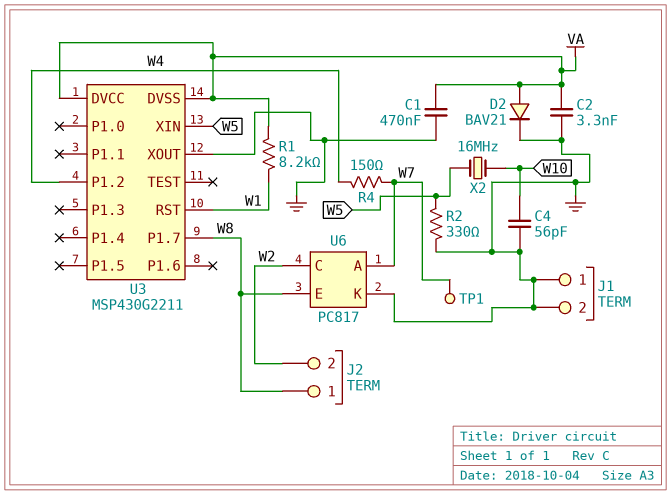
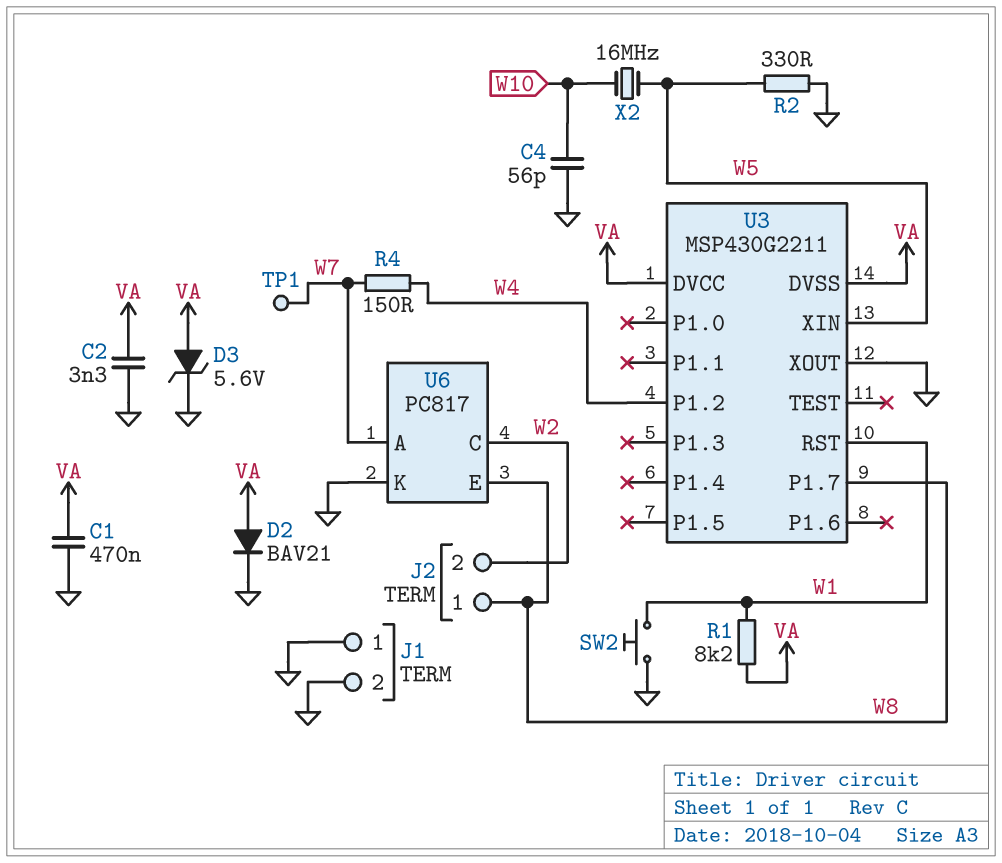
D3: none -> zener 5.6V (A VA, K GND)
SW2: none -> button (GND, W1)

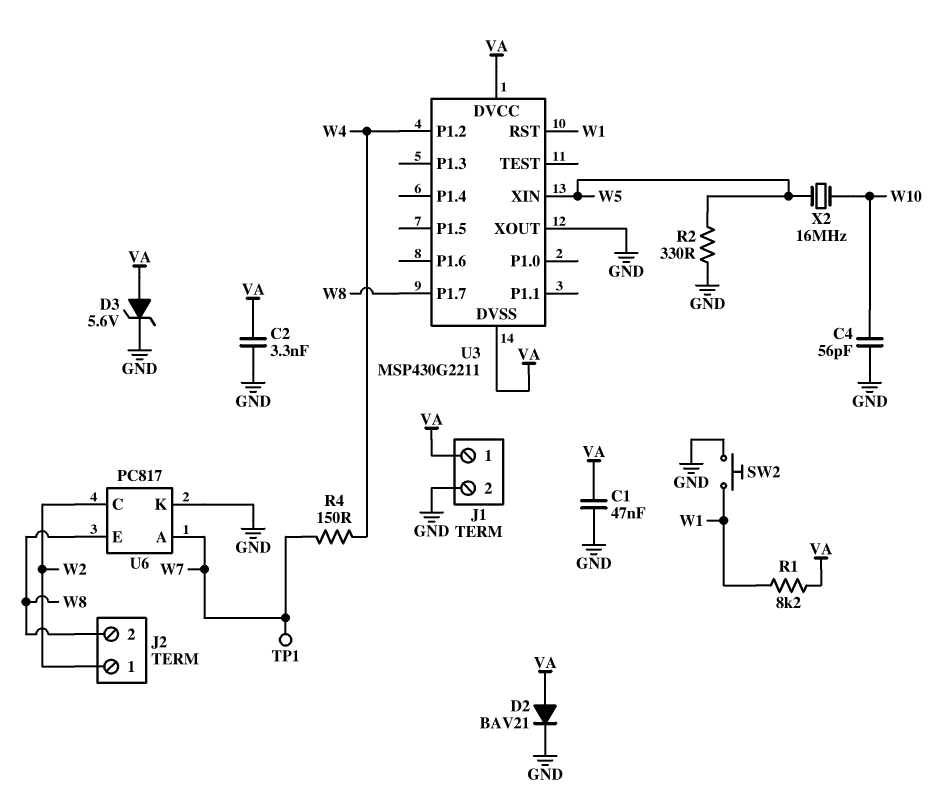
C1: 470nF (GND, VA) -> 47nF (GND, VA)
J1 pin 1: GND -> VA
J2 pin 1: W8 -> W2
J2 pin 2: W2 -> W8

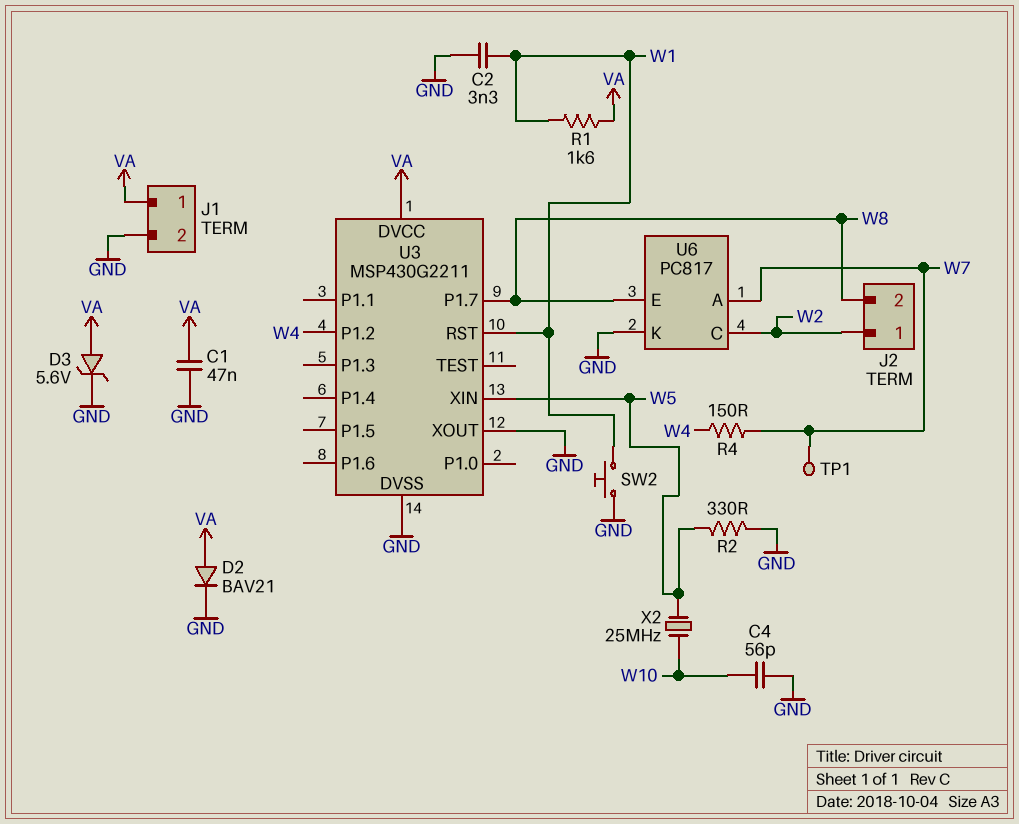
C2: 3.3nF (GND, VA) -> 3.3nF (GND, W1)
R1: 8.2k (VA, W1) -> 1.6k (VA, W1)
U3 pin DVSS: VA -> GND
X2: 16MHz (W5, W10) -> 25MHz (W5, W10)

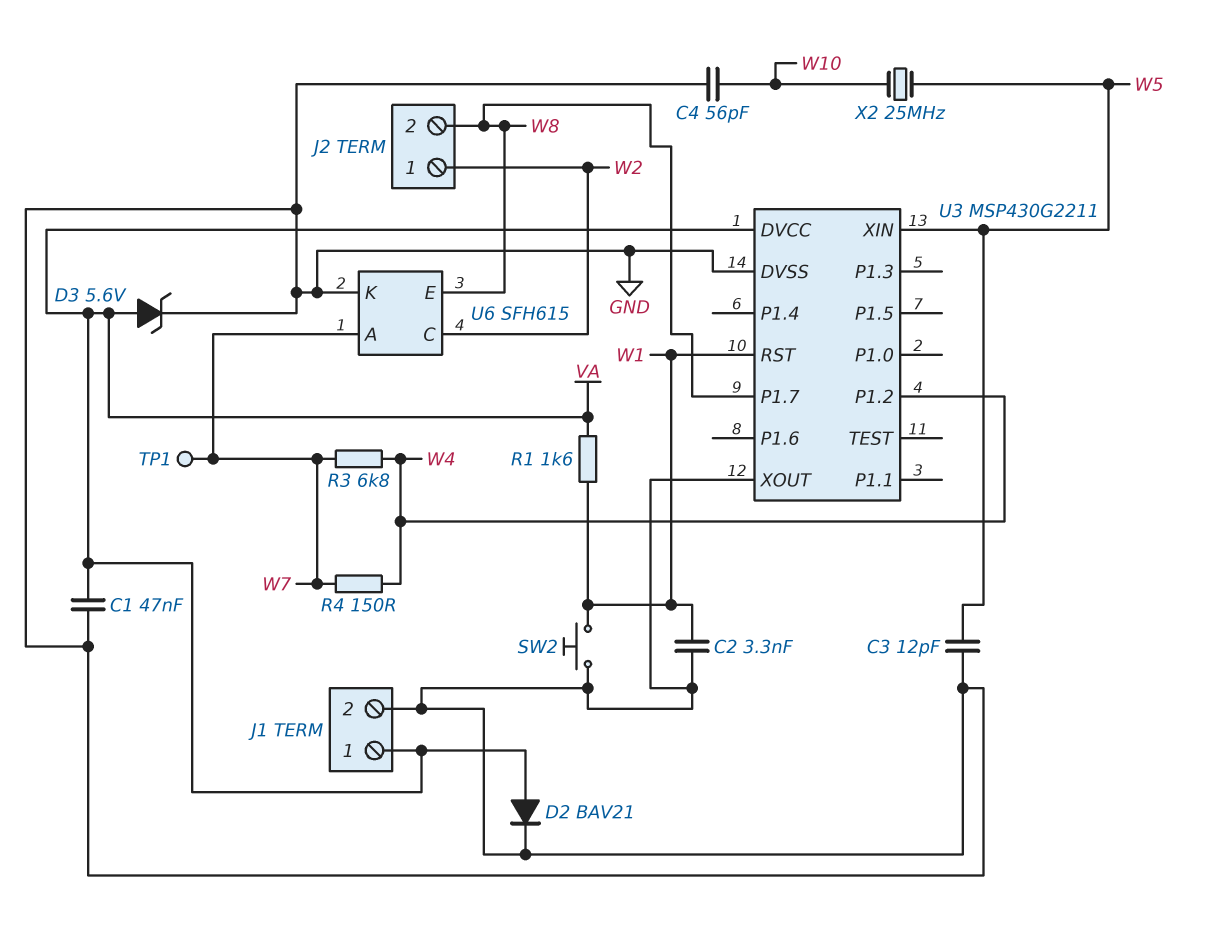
C3: none -> 12pF (GND, W5)
R2: 330 (GND, W5) -> none
R3: none -> 6.8k (W4, W7)
U6: PC817 -> SFH615

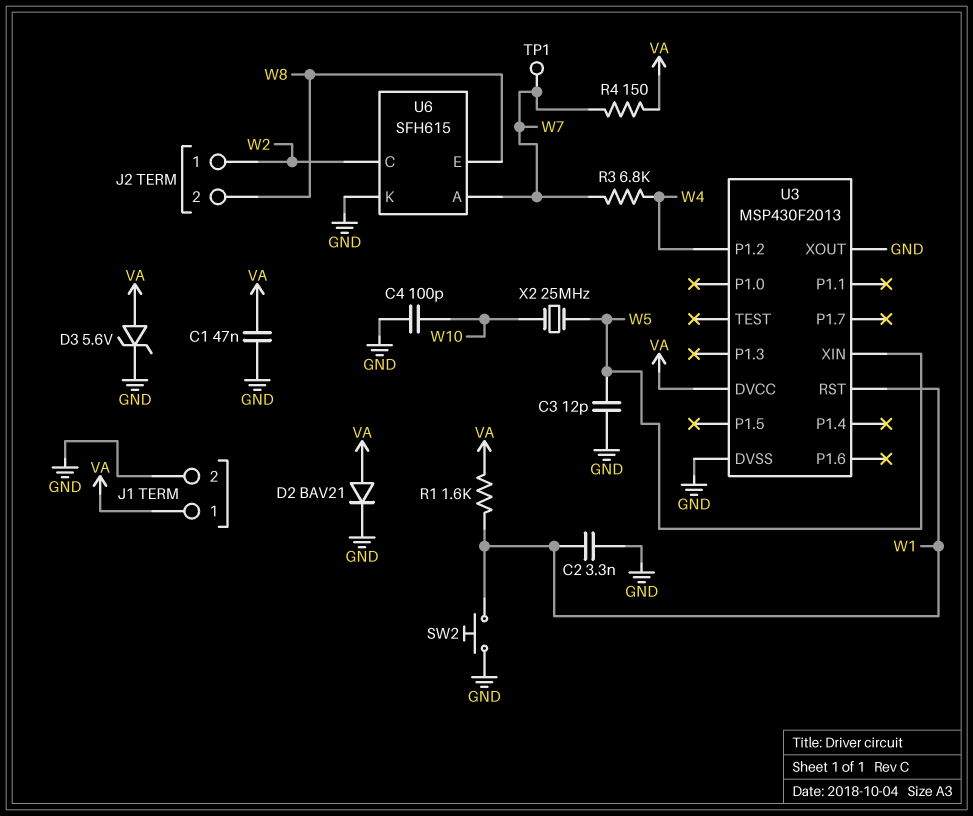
C4: 56pF (GND, W10) -> 100pF (GND, W10)
R4: 150 (W4, W7) -> 150 (VA, W7)
U3: MSP430G2211 -> MSP430F2013
U3 pin P1.7: W8 -> none

